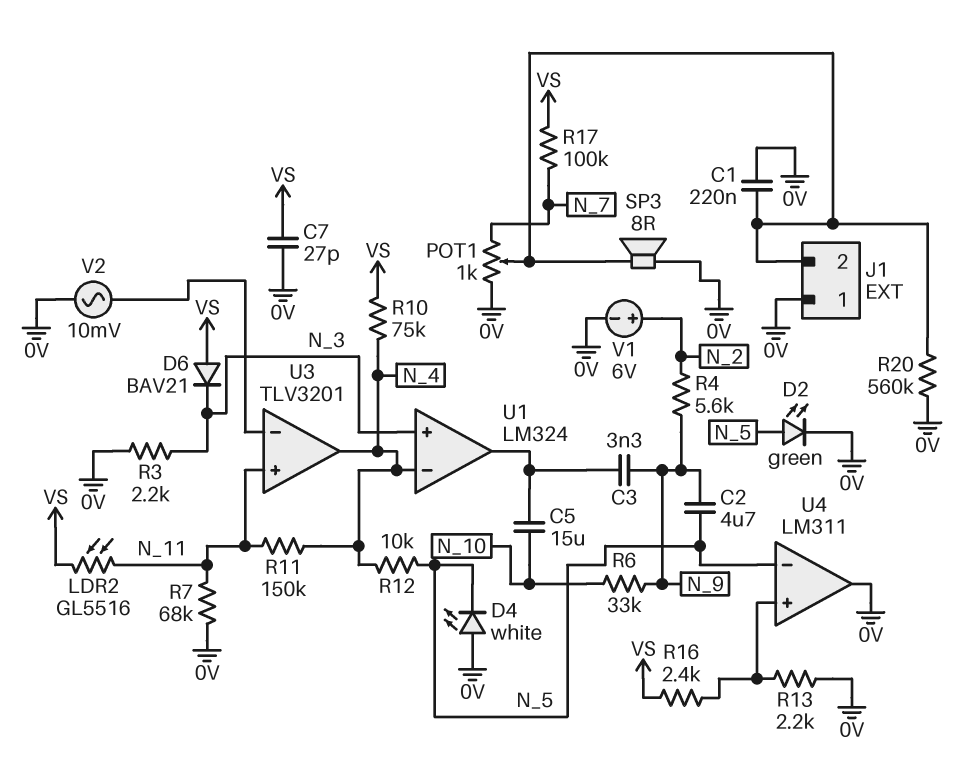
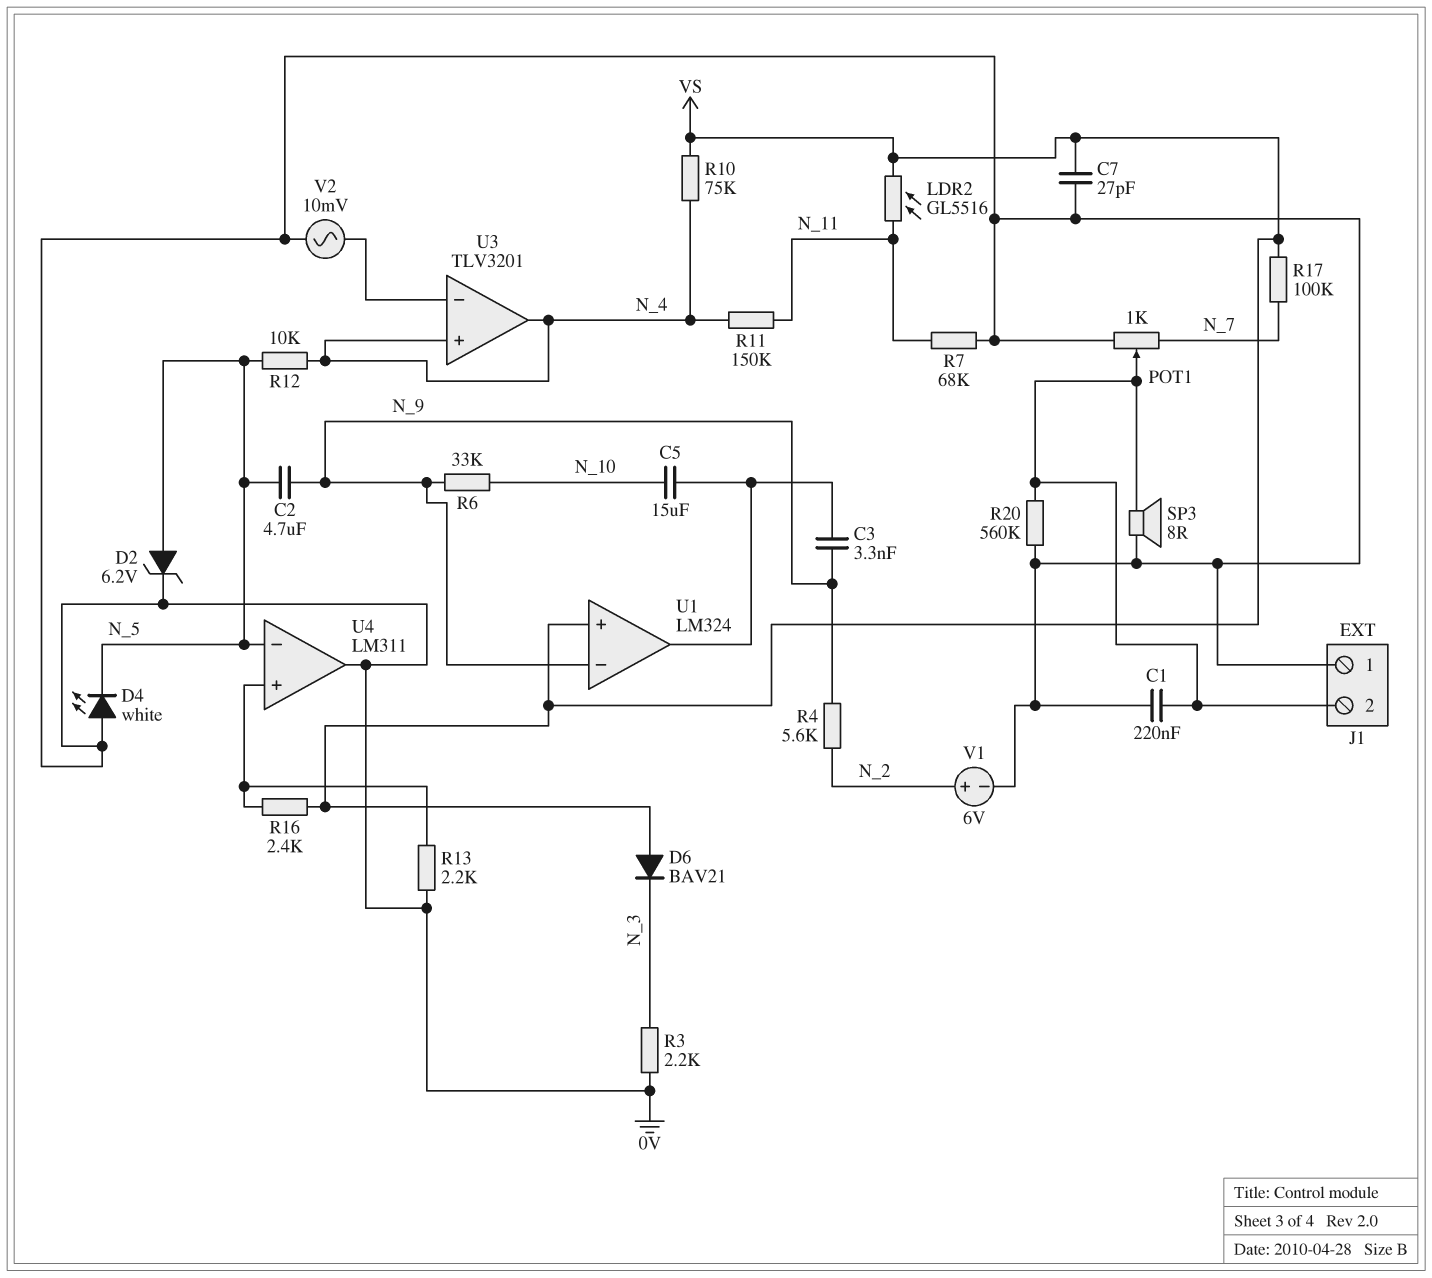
D2: LED green (A N_5, K 0V) -> zener 6.2V (A N_5, K 0V)
U1 pin in+: N_3 -> VS
U1 pin in-: N_4 -> N_9
U3 pin in+: N_11 -> N_4

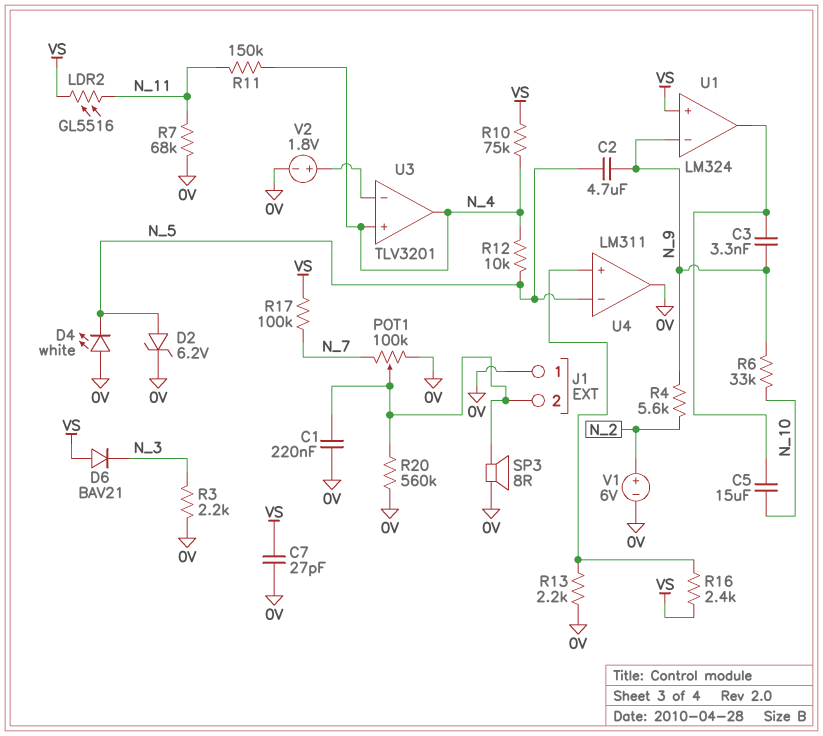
POT1: 1k (0V, N_7, wiper J1/2) -> 100k (0V, N_7, wiper J1/2)
V2: AC 10mV (0V, U3/in-) -> 1.8V (plus U3/in-, minus 0V)

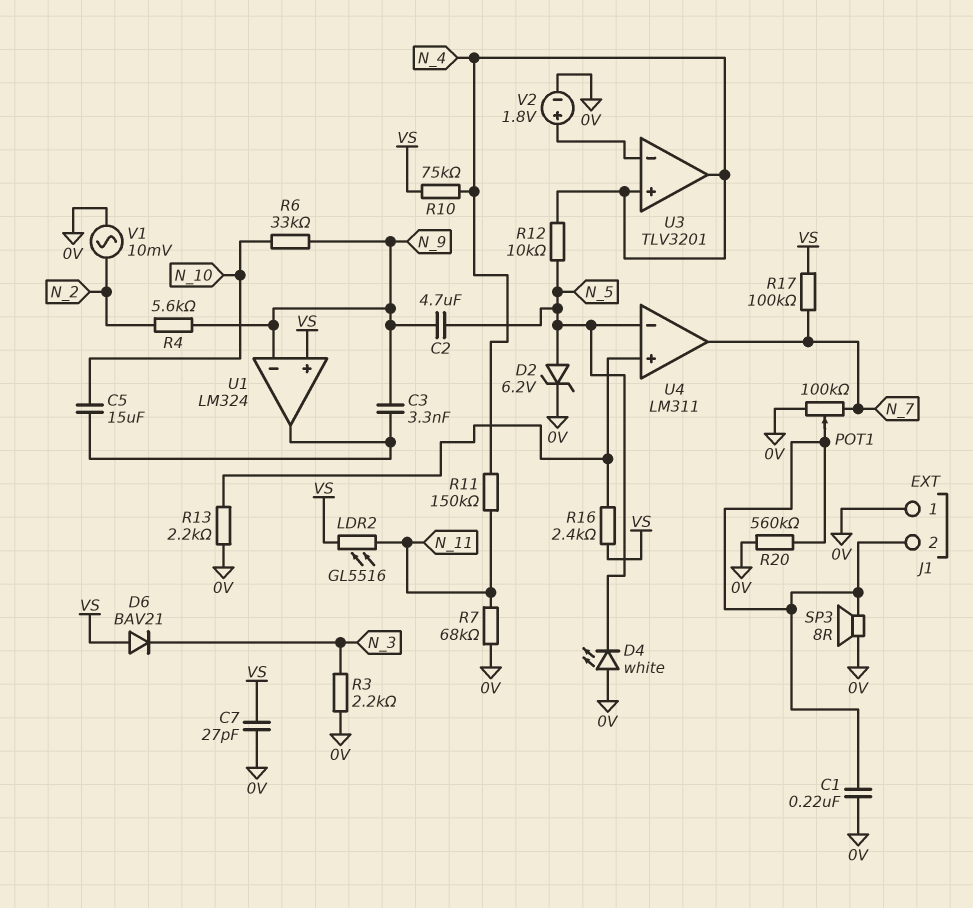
U4 pin out: 0V -> N_7
V1: 6V (plus N_2, minus 0V) -> AC 10mV (0V, N_2)

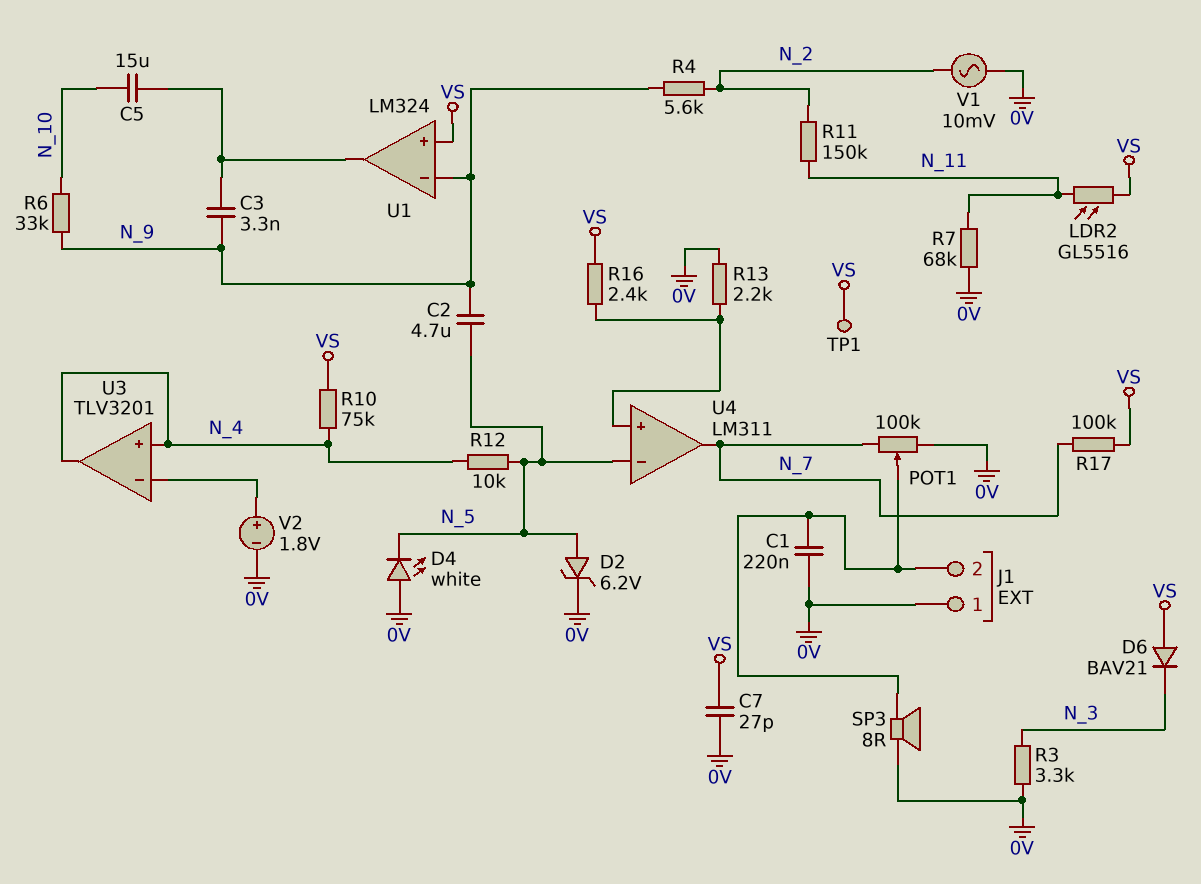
R3: 2.2k (0V, N_3) -> 3.3k (0V, N_3)
R11: 150k (N_4, N_11) -> 150k (N_2, N_11)
R20: 560k (0V, J1/2) -> none
TP1: none -> test point (VS)

